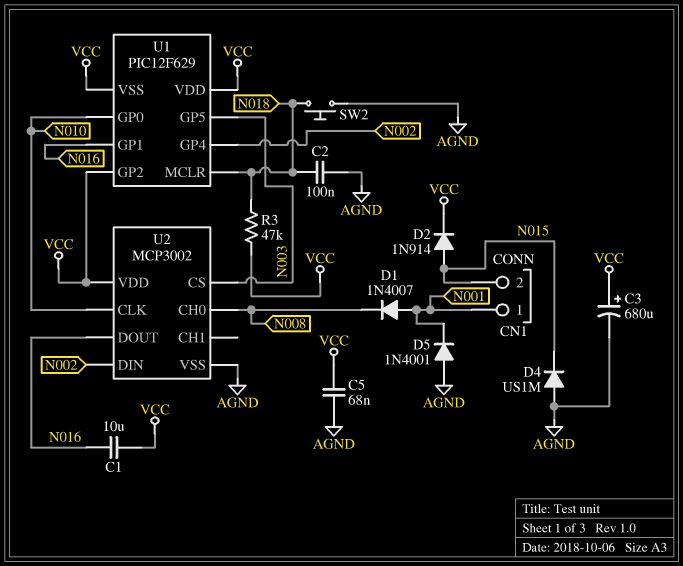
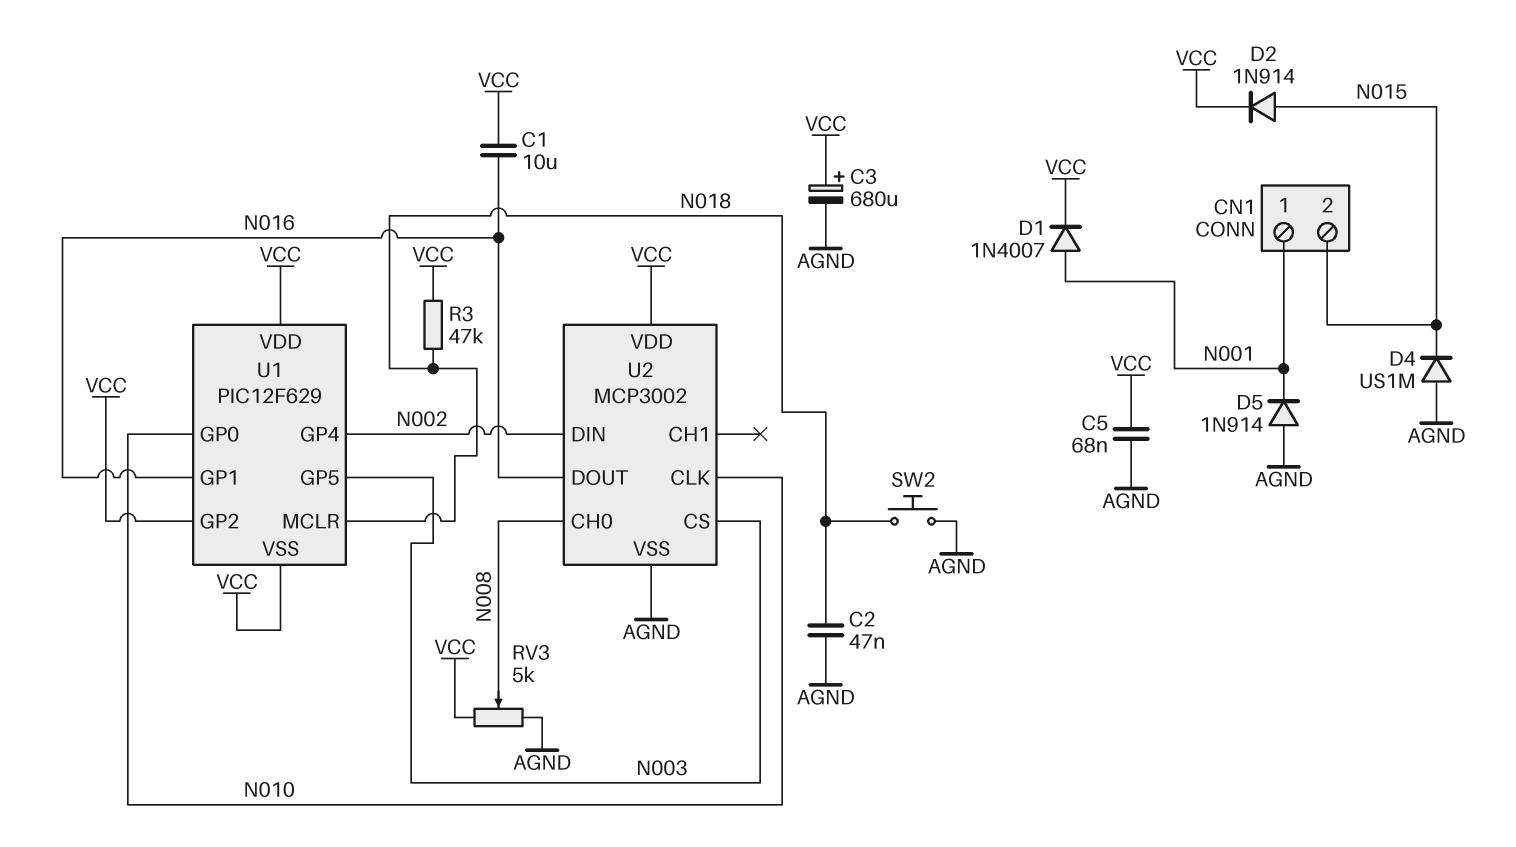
C2: 100nF (AGND, N018) -> 47nF (AGND, N018)
D1: diode 1N4007 (A N001, K N008) -> diode 1N4007 (A N001, K VCC)
D5: diode 1N4001 (A AGND, K N001) -> diode 1N914 (A AGND, K N001)
RV3: none -> 5k (AGND, VCC, wiper N008)

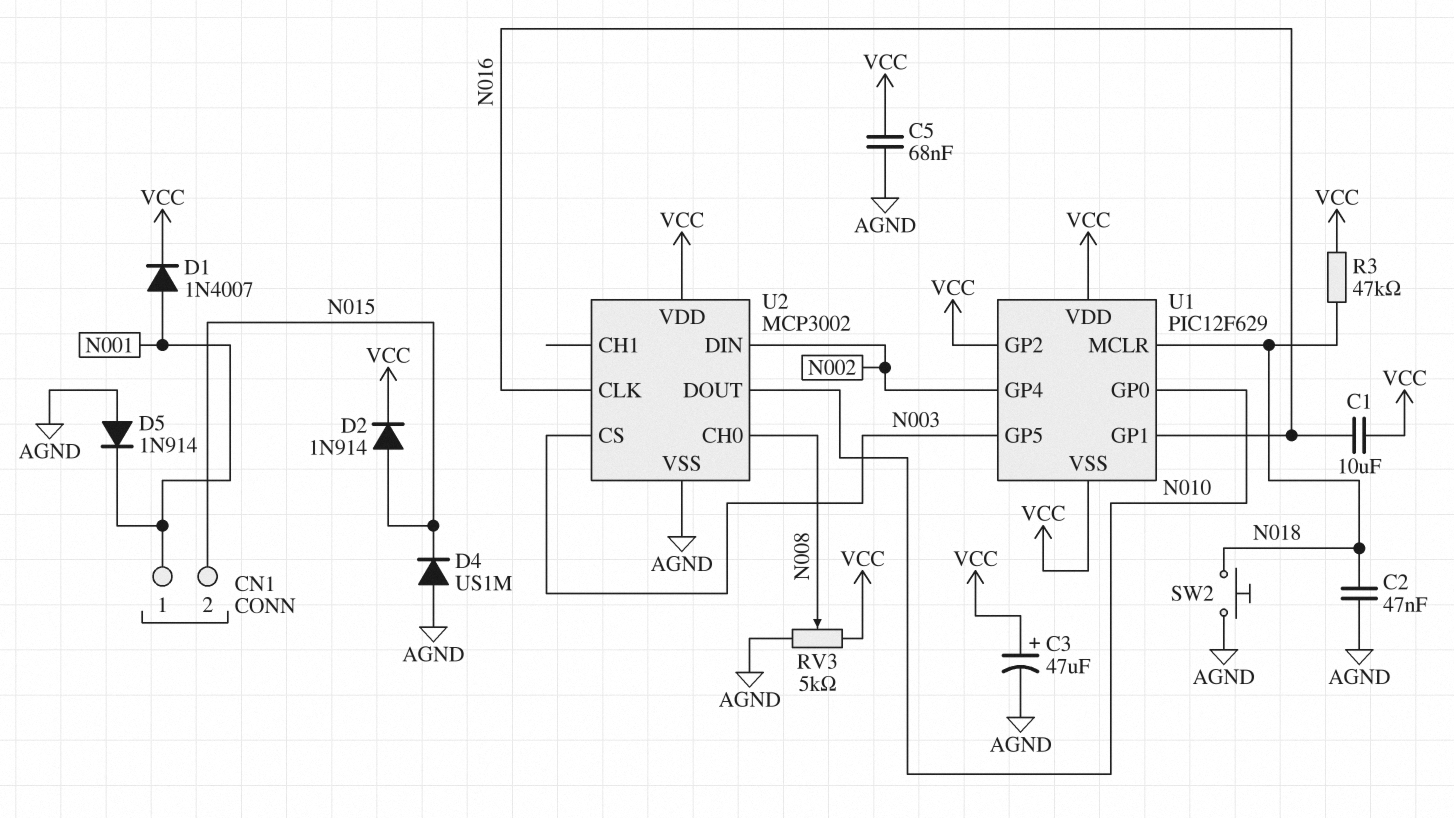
C3: 680uF (plus VCC, minus AGND) -> 47uF (plus VCC, minus AGND)
U2 pin CLK: N010 -> N016
U2 pin DOUT: N016 -> N010

